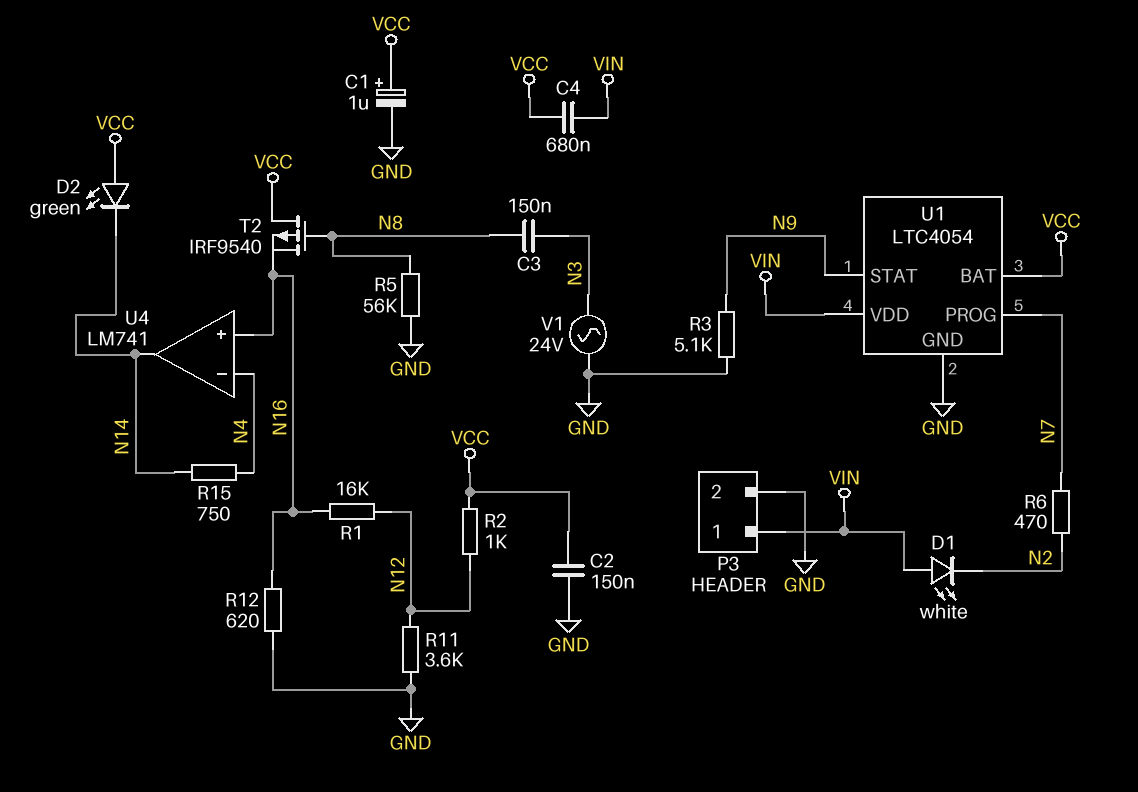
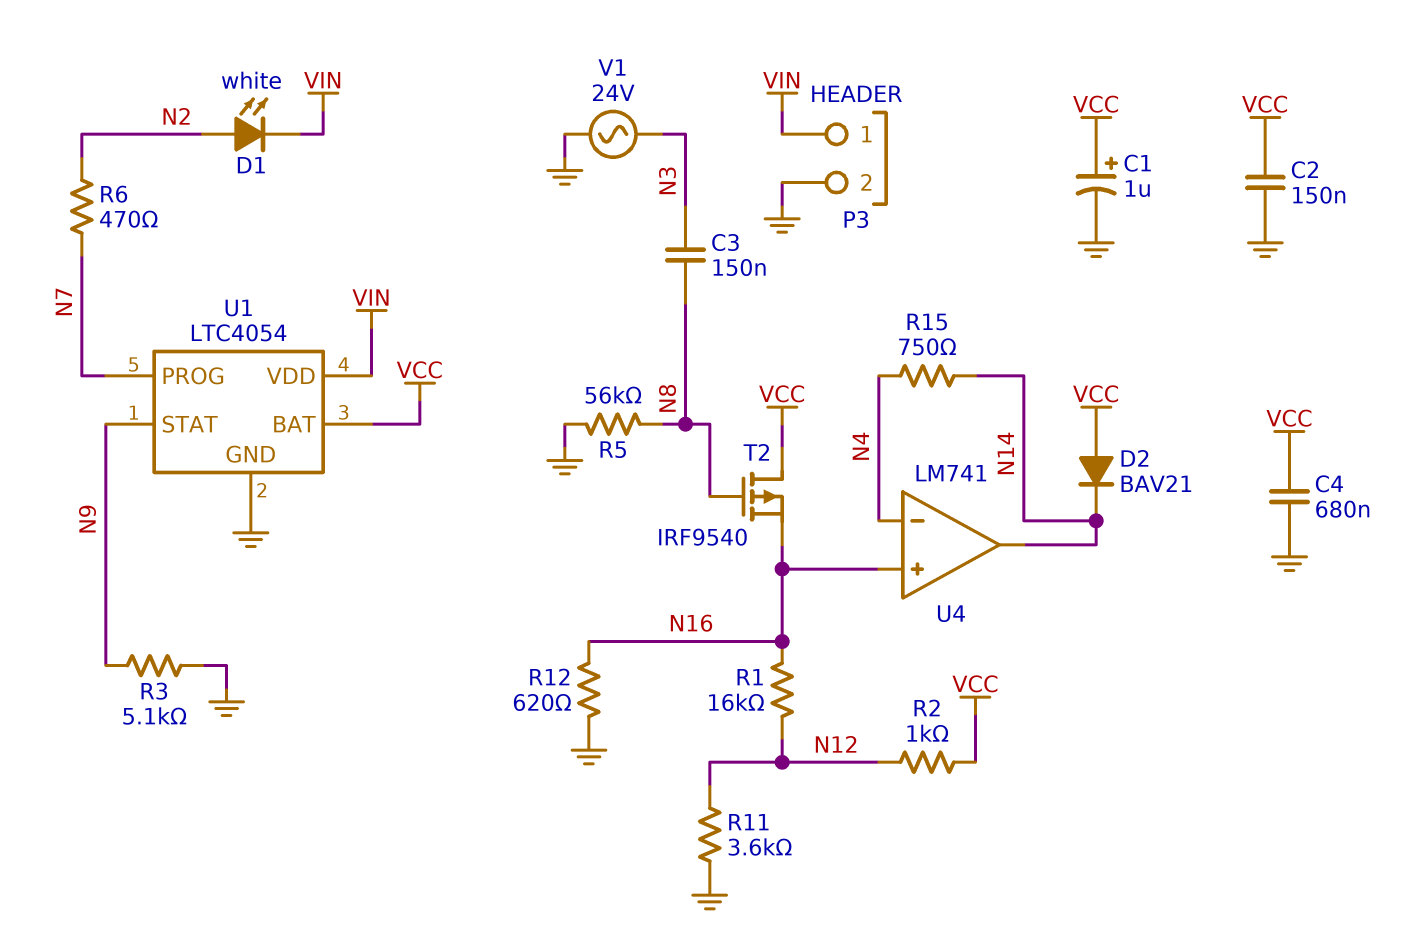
C4: 680nF (VCC, VIN) -> 680nF (GND, VCC)
D1: LED white (A VIN, K N2) -> LED white (A N2, K VIN)
D2: LED green (A VCC, K N14) -> diode BAV21 (A VCC, K N14)

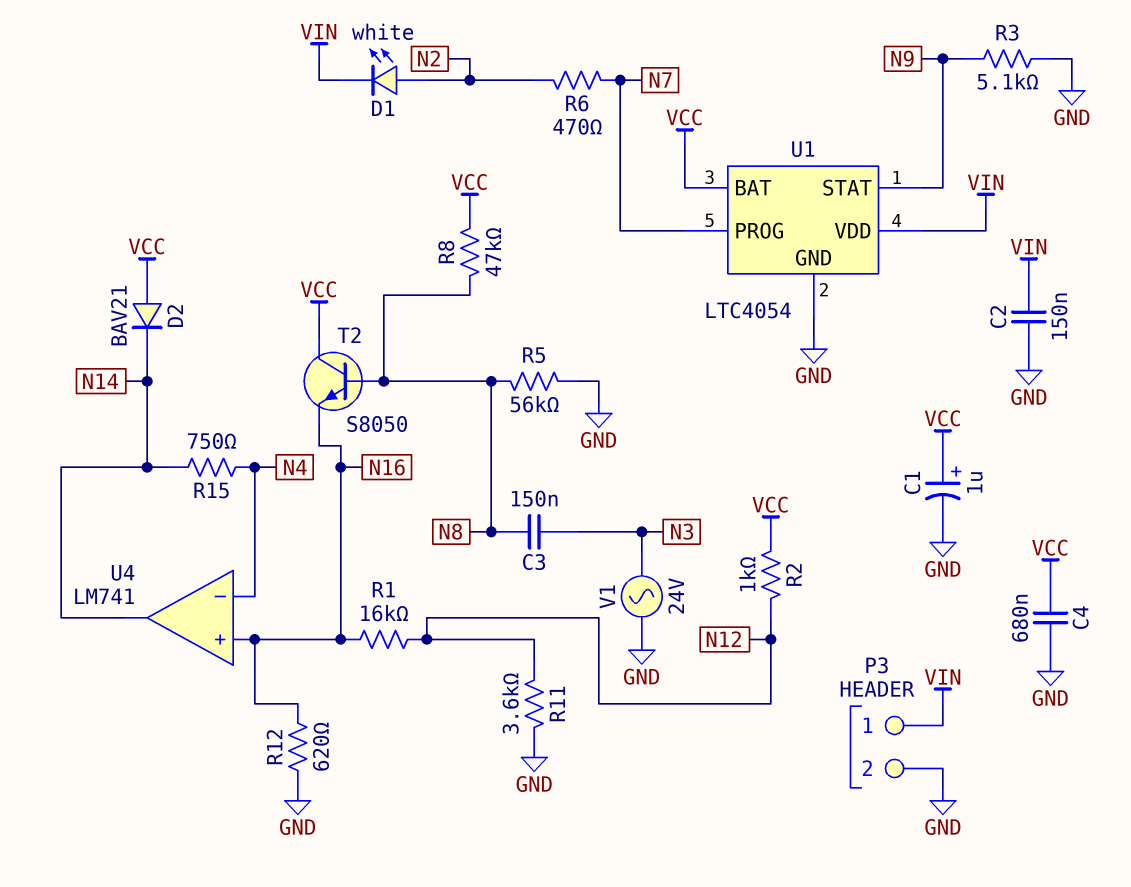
C2: 150nF (GND, VCC) -> 150nF (GND, VIN)
R8: none -> 47k (N8, VCC)
T2: PMOS IRF9540 (G N8, D VCC, S N16) -> NPN S8050 (B N8, C VCC, E N16)

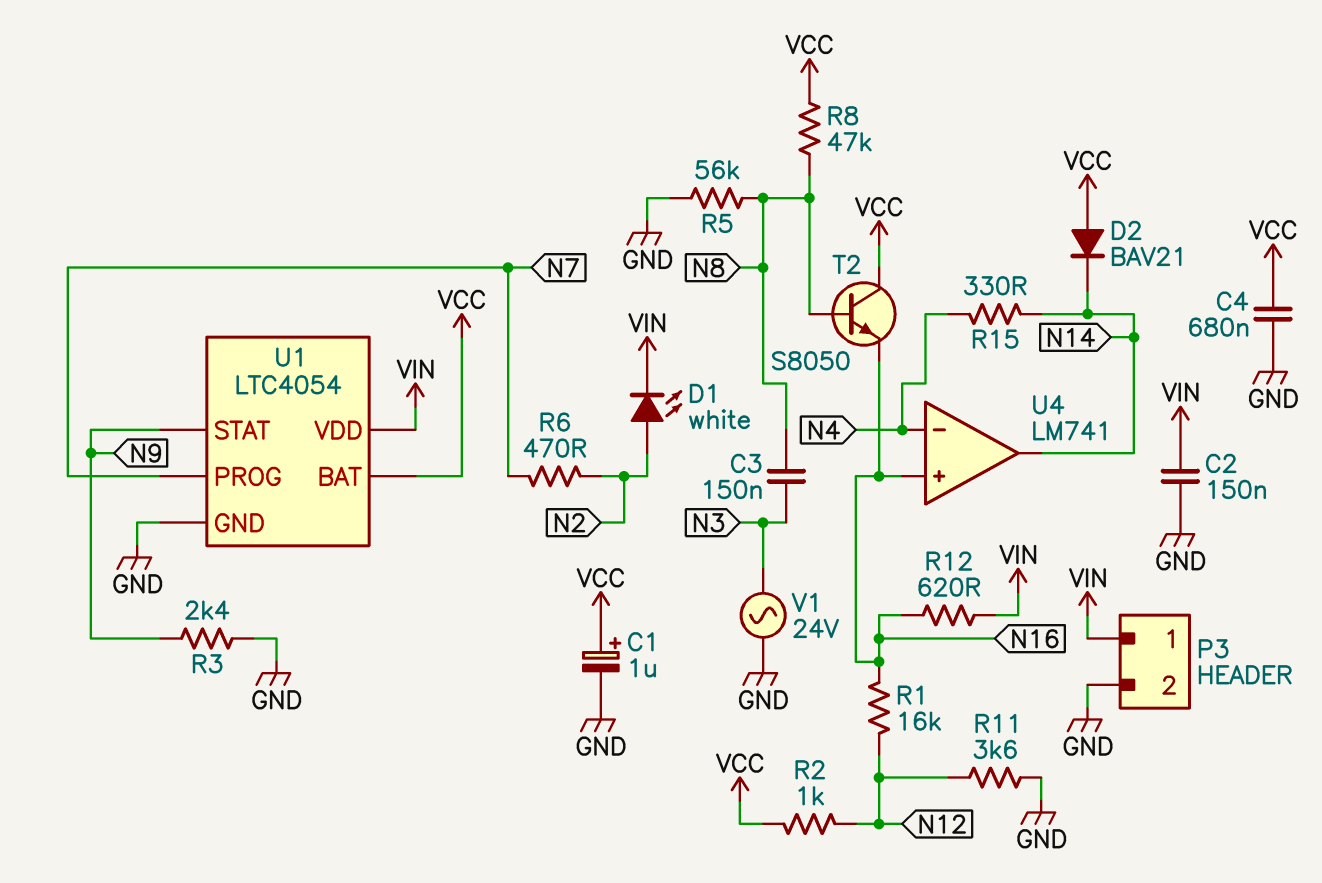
R3: 5.1k (GND, N9) -> 2.4k (GND, N9)
R12: 620 (GND, N16) -> 620 (N16, VIN)
R15: 750 (N4, N14) -> 330 (N4, N14)

